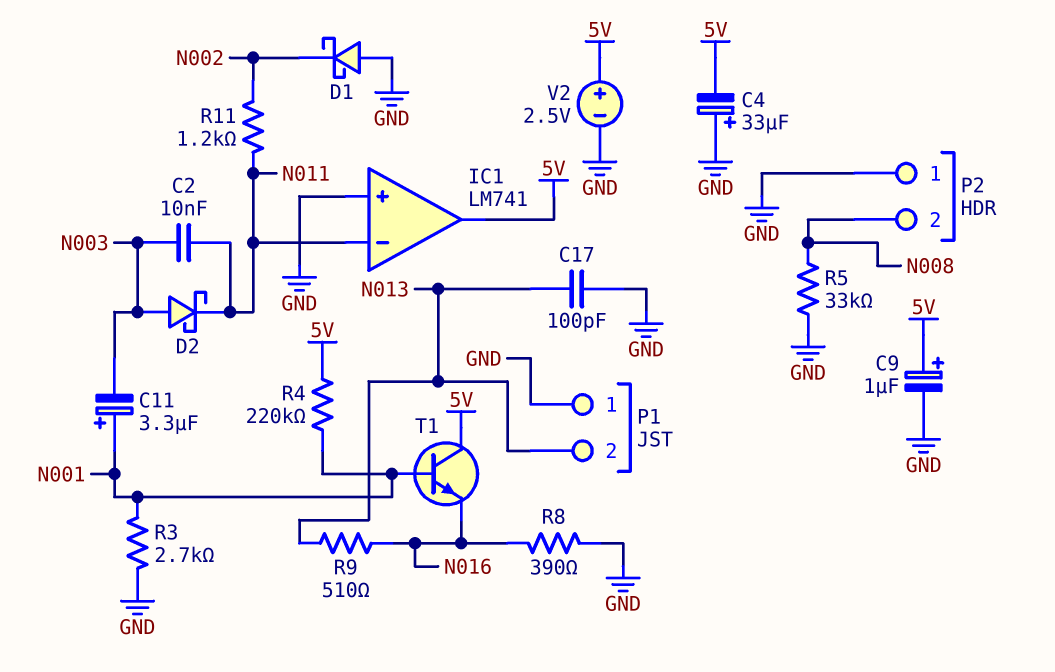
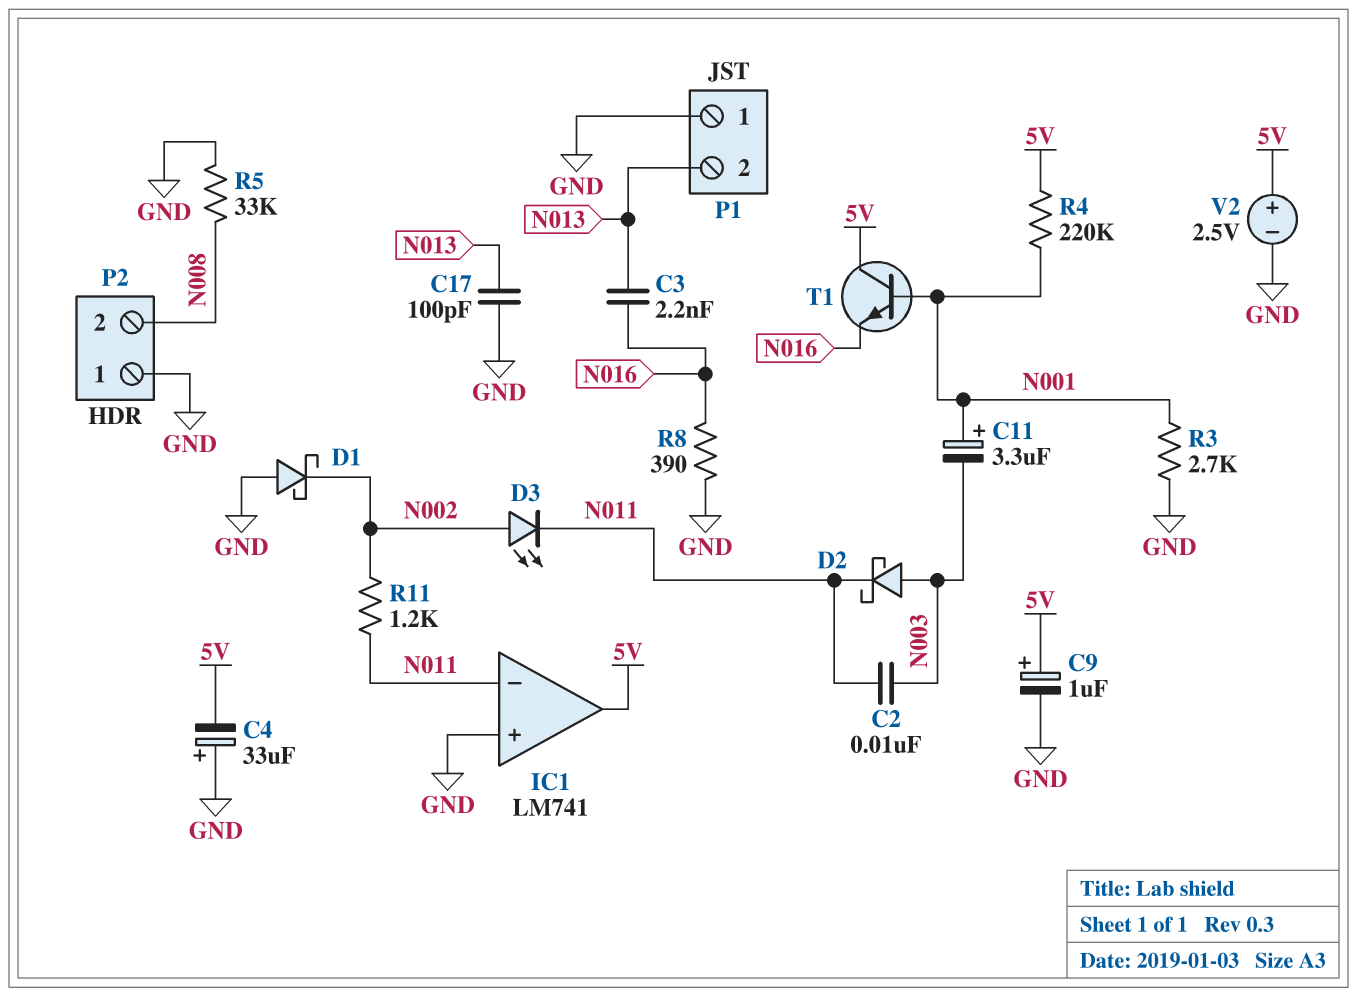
C3: none -> 2.2nF (N013, N016)
D3: none -> LED (A N002, K N011)
R9: 510 (N013, N016) -> none

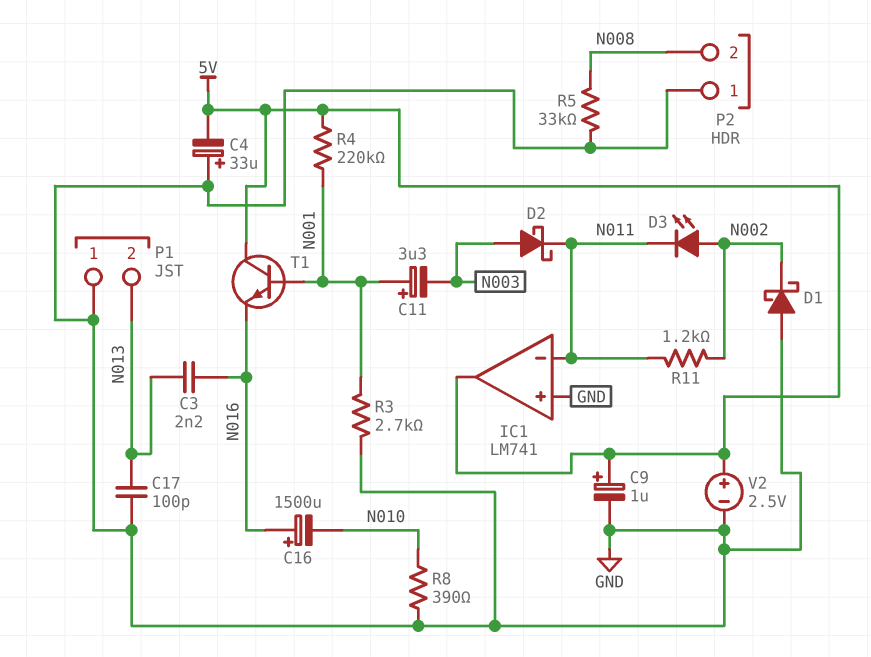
C2: 10nF (N003, N011) -> none
C16: none -> 1500uF (plus N016, minus N010)
R8: 390 (GND, N016) -> 390 (GND, N010)

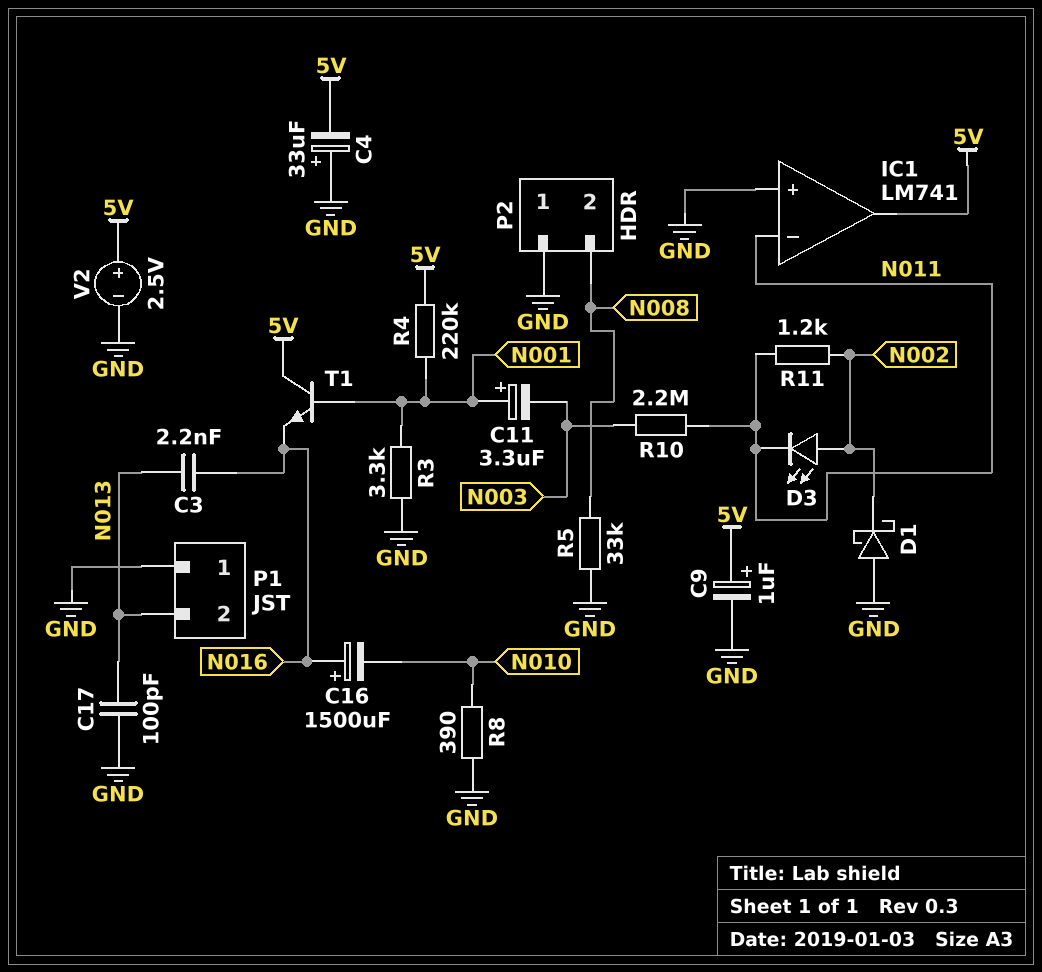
D2: schottky (A N003, K N011) -> none
R3: 2.7k (GND, N001) -> 3.3k (GND, N001)
R10: none -> 2.2M (N003, N011)

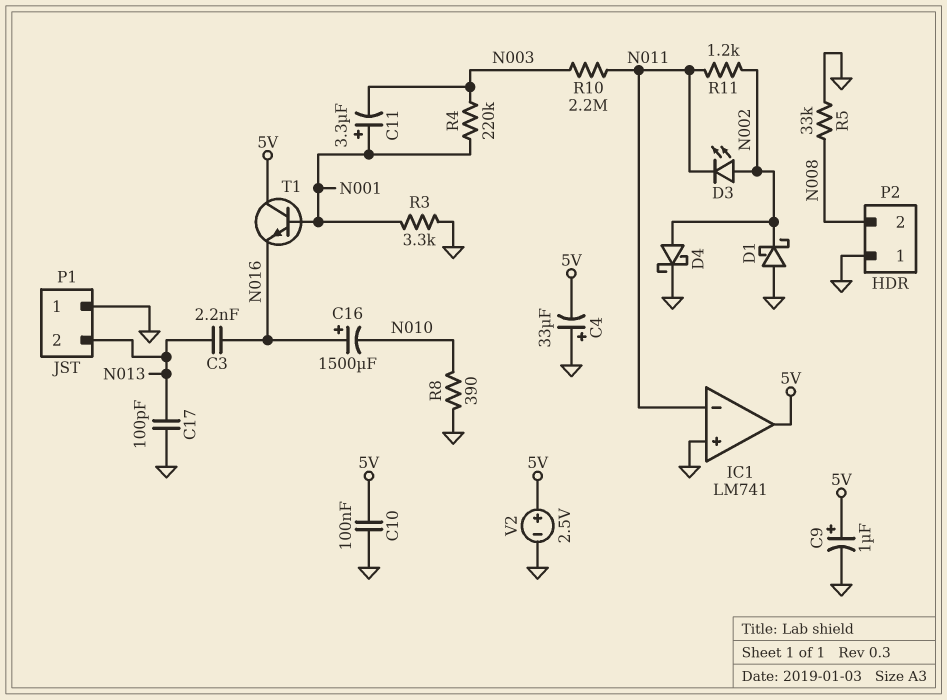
C10: none -> 100nF (5V, GND)
D4: none -> schottky (A N002, K GND)
R4: 220k (5V, N001) -> 220k (N001, N003)

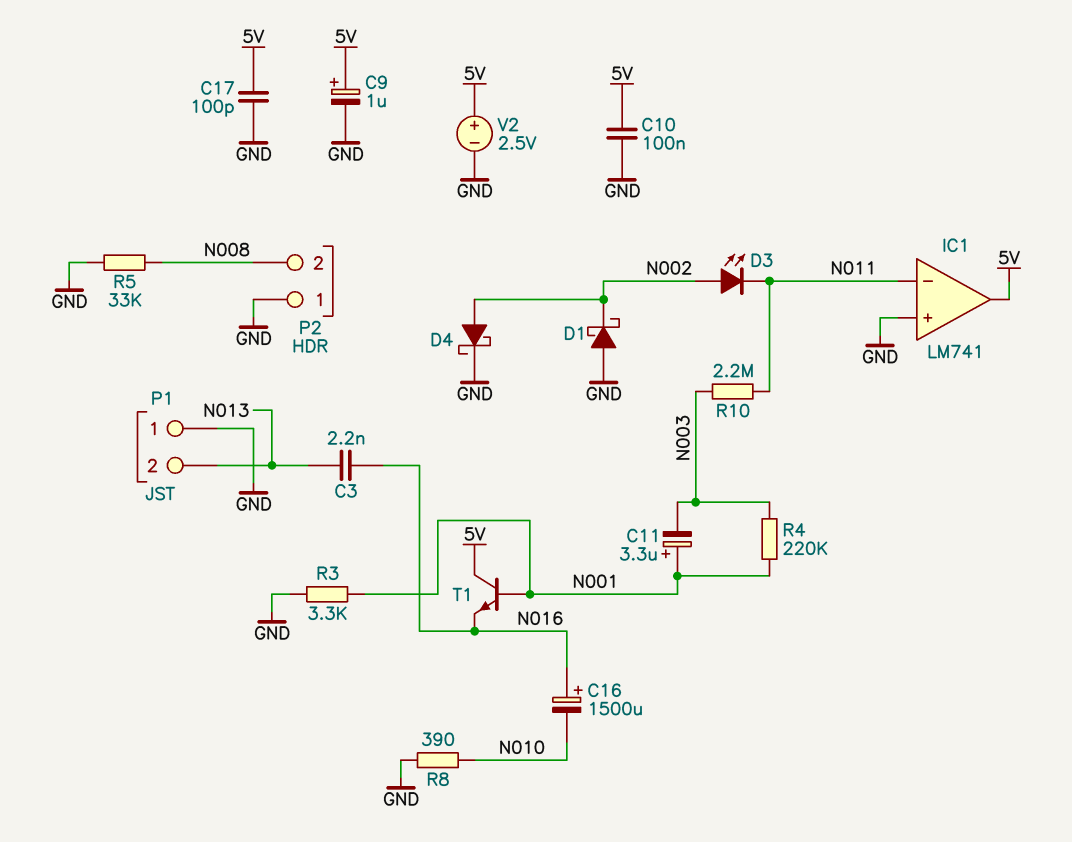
C4: 33uF (plus GND, minus 5V) -> none
C17: 100pF (GND, N013) -> 100pF (5V, GND)
R11: 1.2k (N002, N011) -> none

